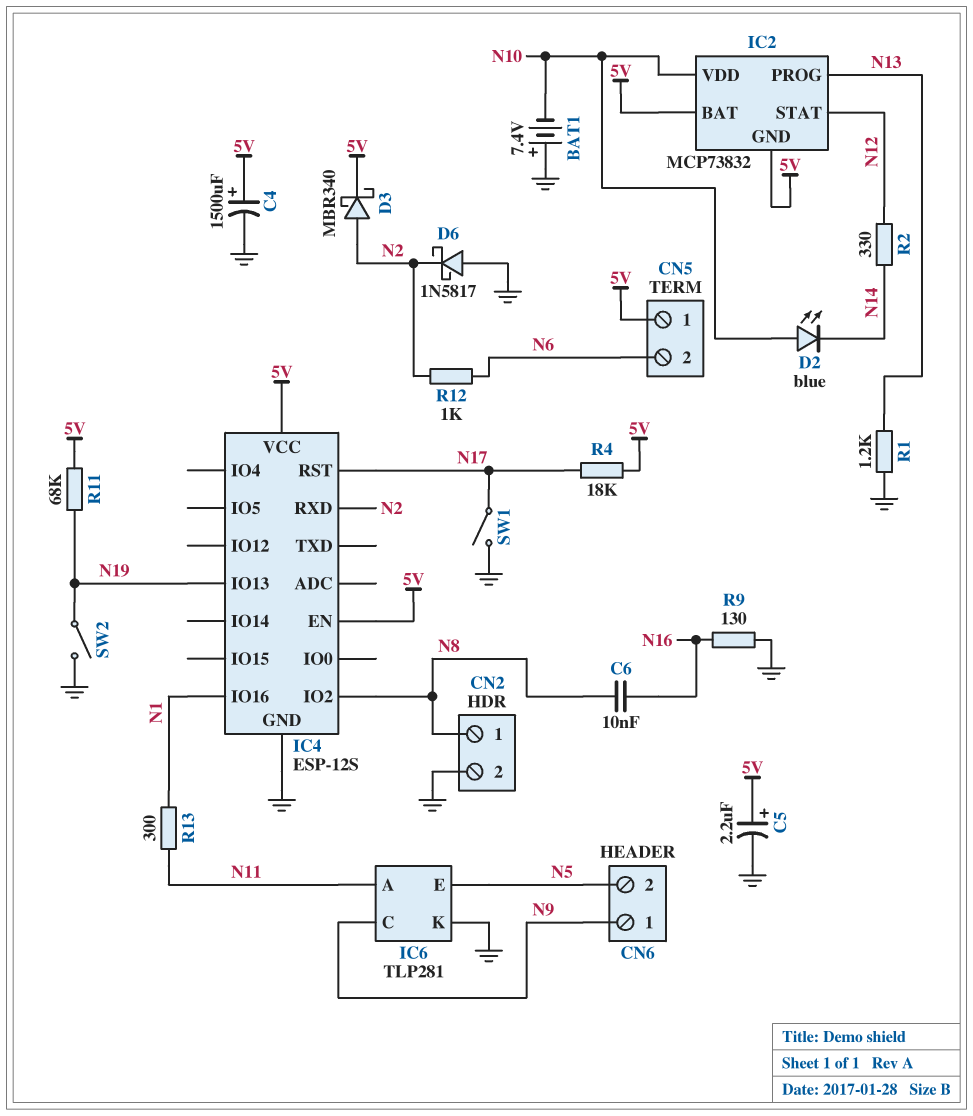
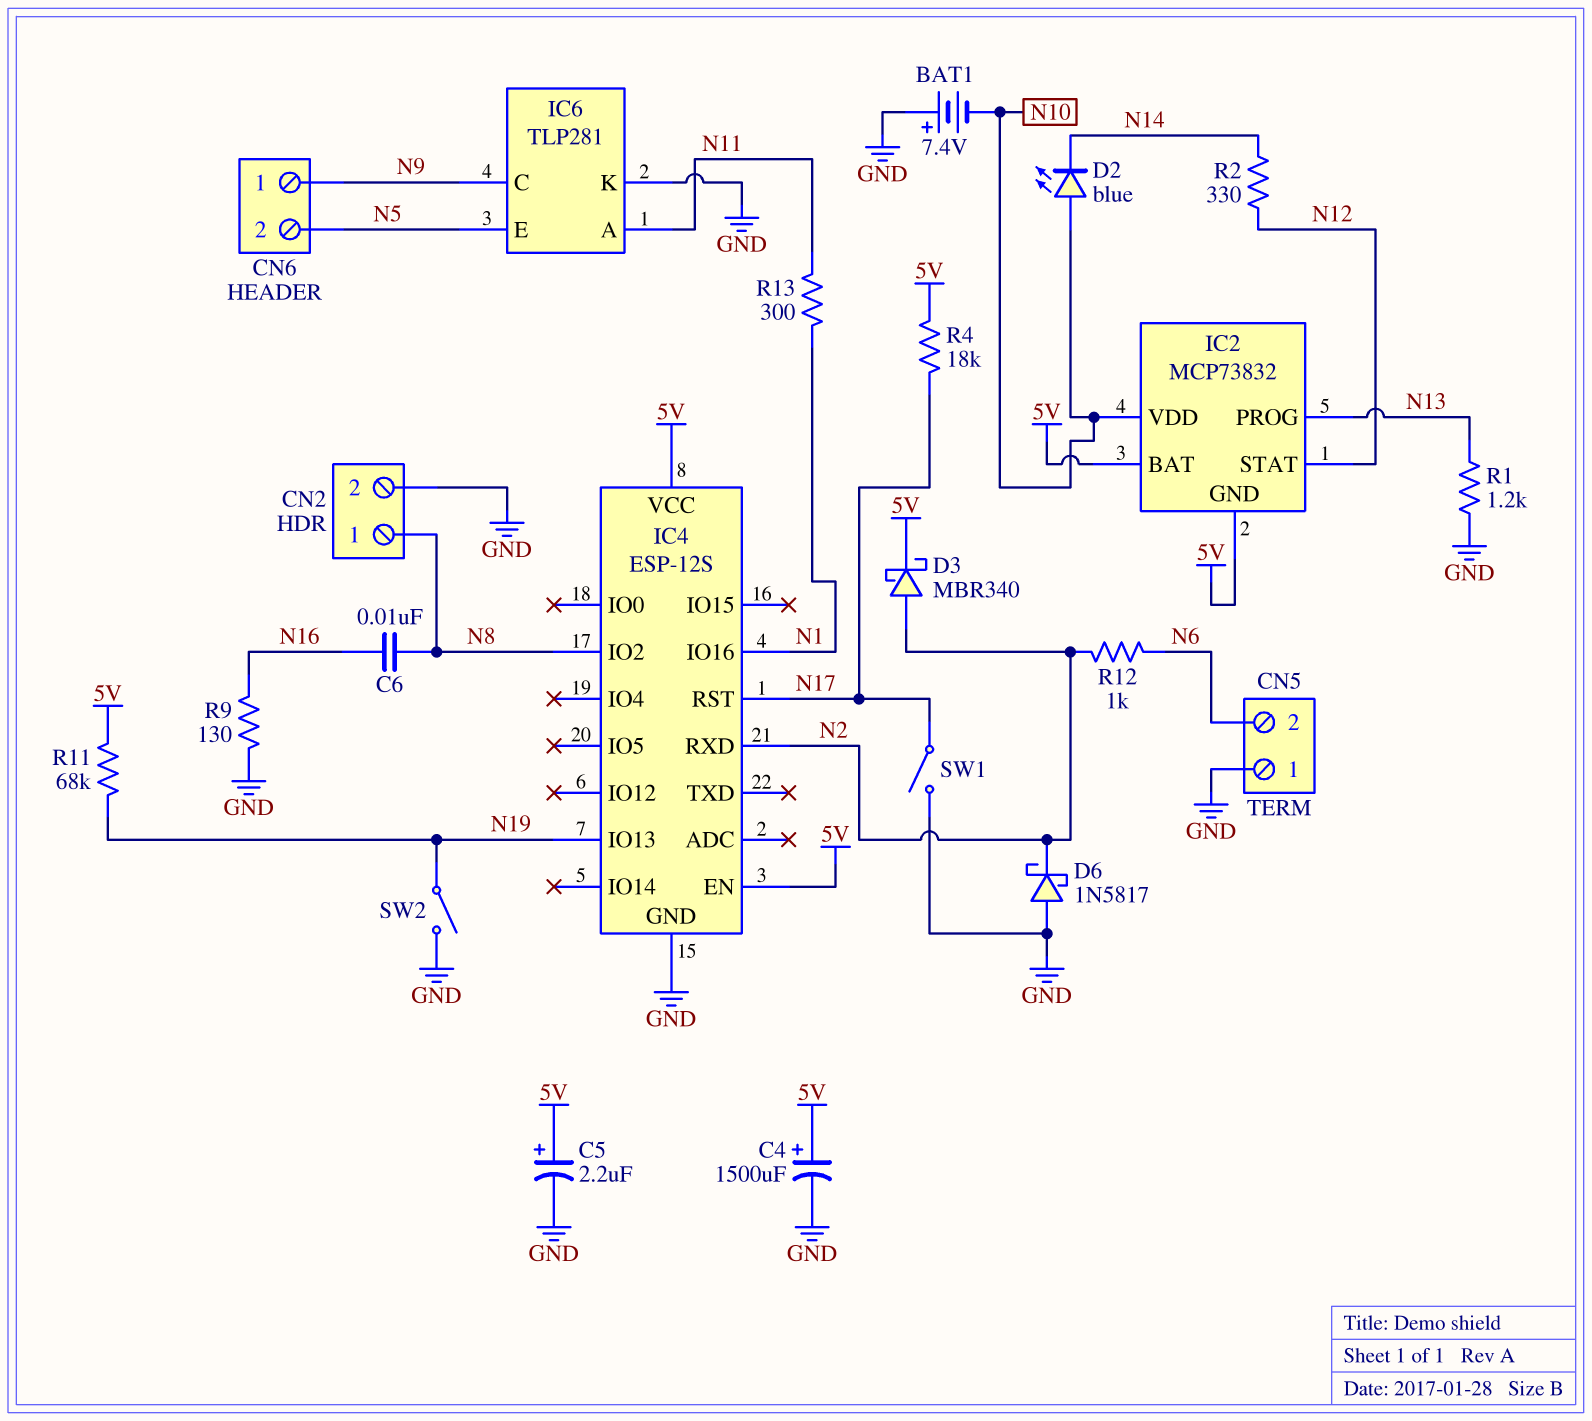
CN5 pin 1: 5V -> GND

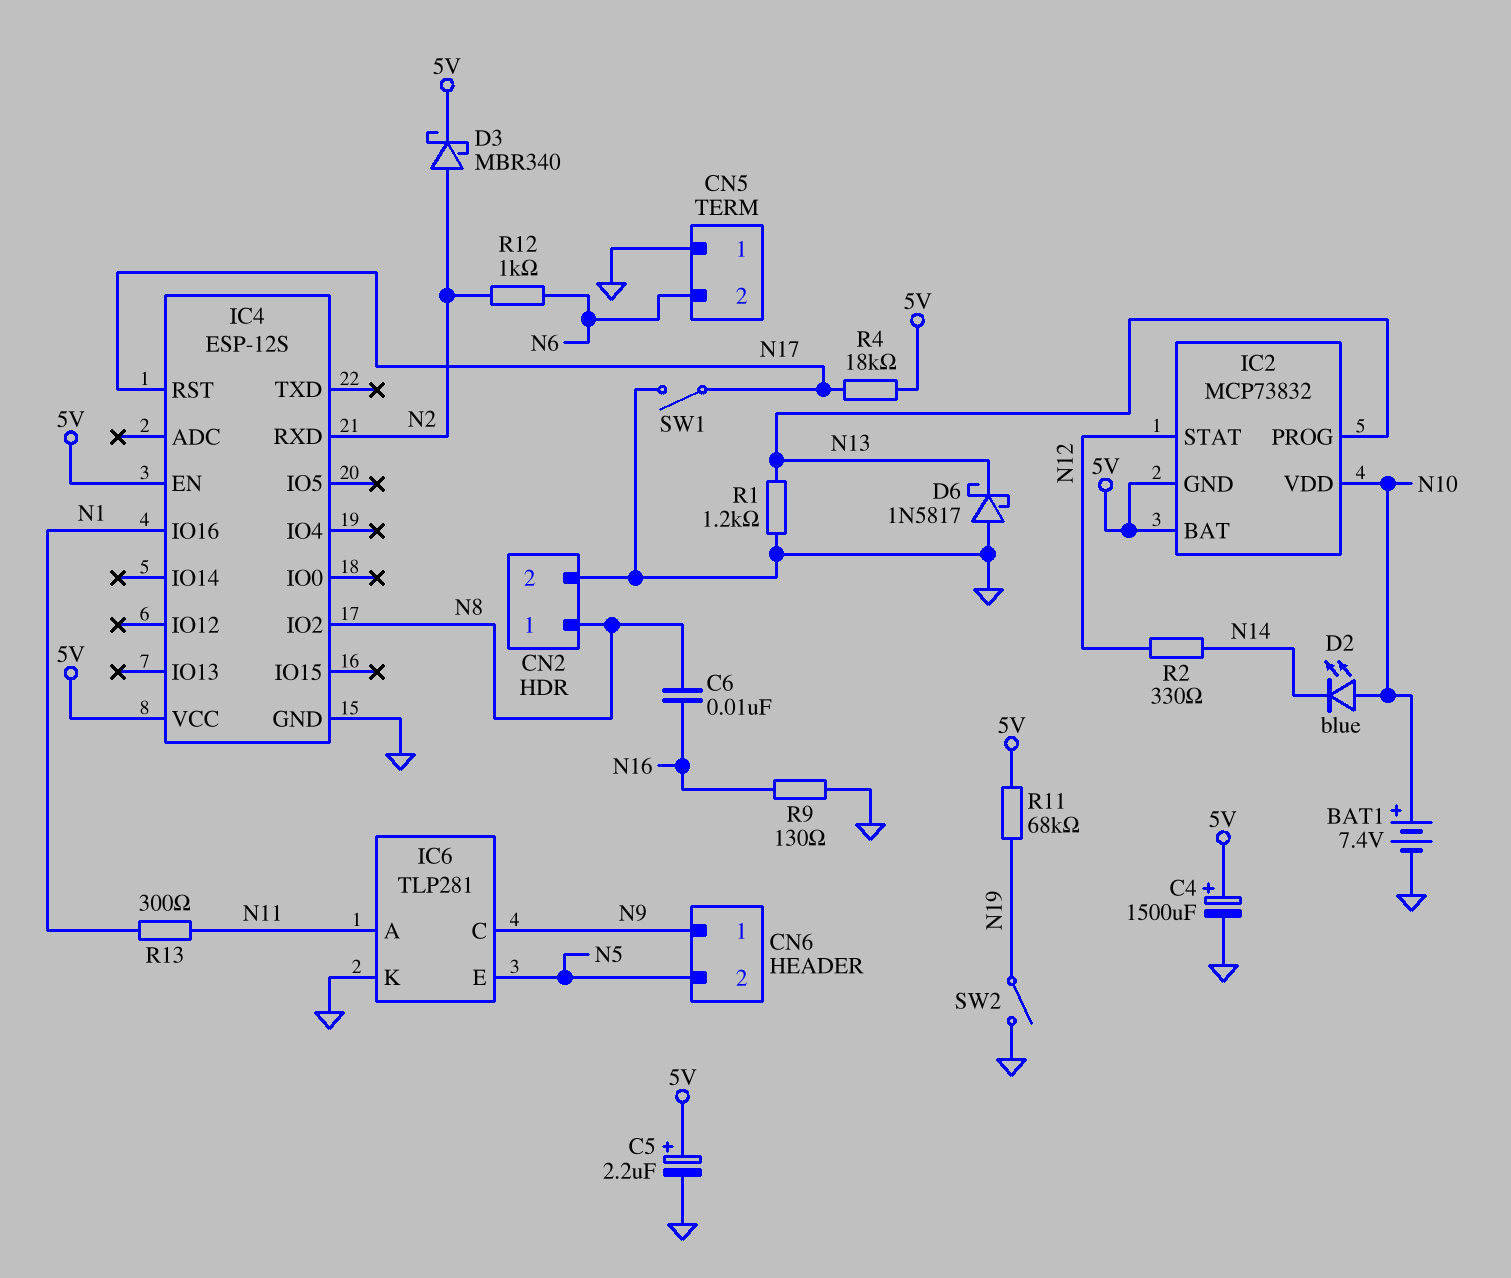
BAT1: 7.4V (plus GND, minus N10) -> 7.4V (plus N10, minus GND)
D6: schottky 1N5817 (A GND, K N2) -> schottky 1N5817 (A GND, K N13)
IC4 pin IO13: N19 -> none

